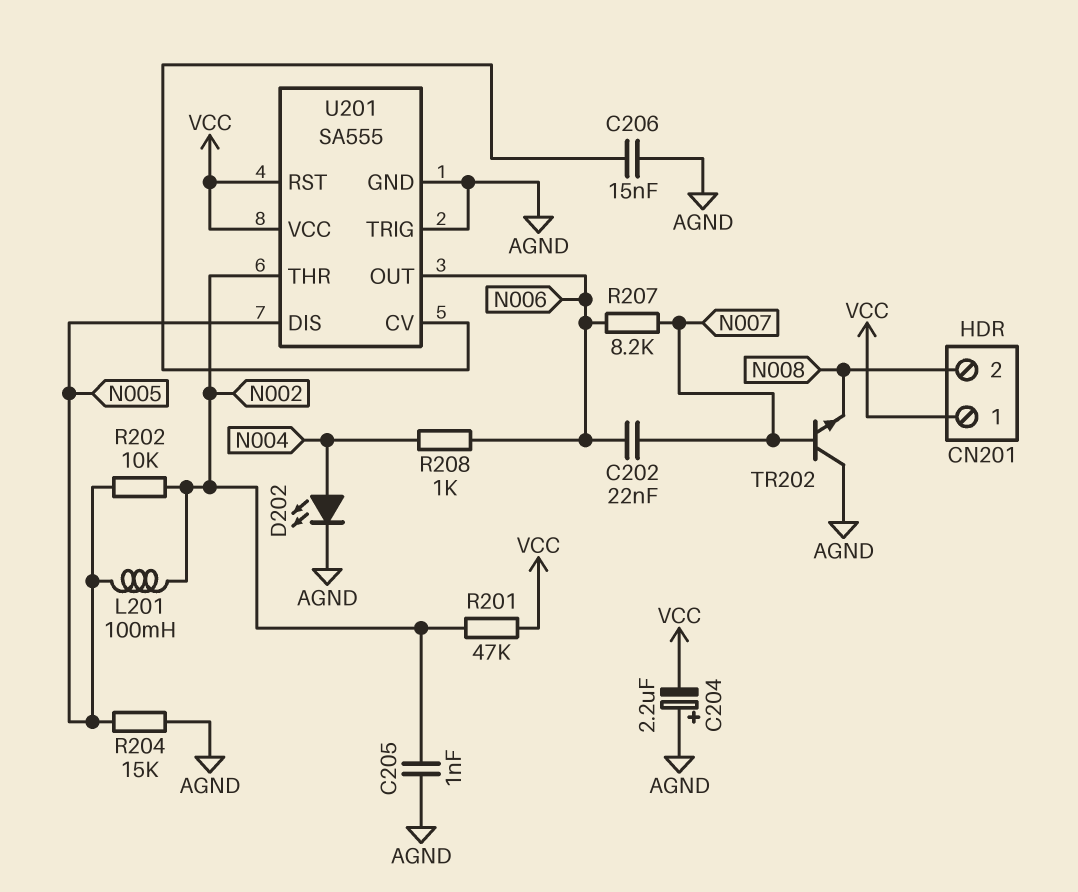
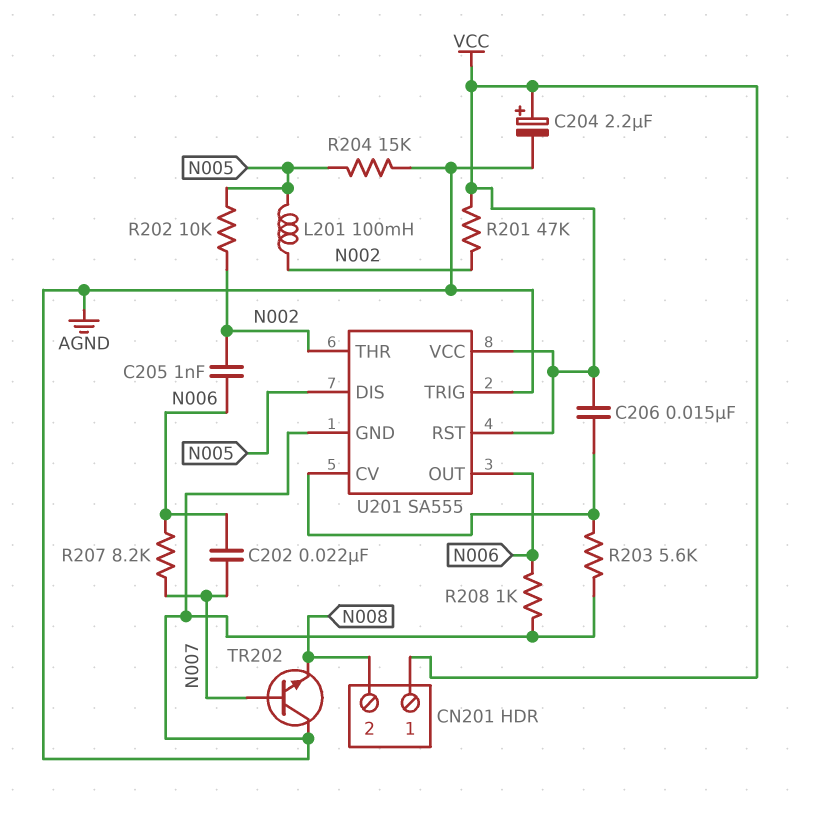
C204: 2.2uF (plus AGND, minus VCC) -> 2.2uF (plus VCC, minus AGND)
C205: 1nF (AGND, N002) -> 1nF (N002, N006)
C206: 15nF (AGND, U201/CV) -> 15nF (U201/CV, VCC)
D202: LED (A N004, K AGND) -> none
R203: none -> 5.6k (AGND, U201/CV)
R208: 1k (N004, N006) -> 1k (AGND, N006)

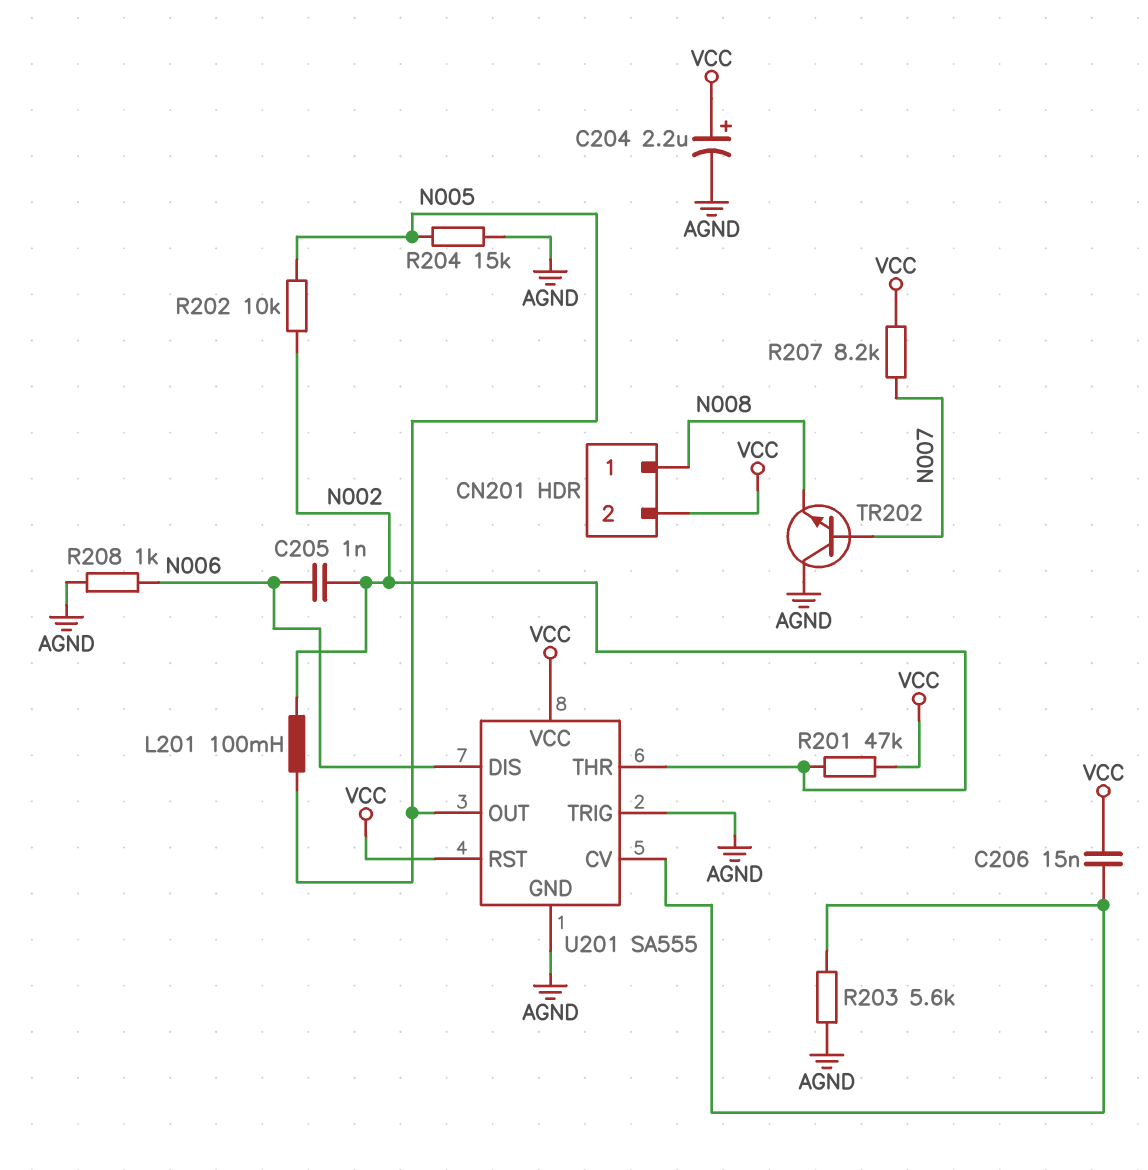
C202: 22nF (N006, N007) -> none
CN201 pin 1: VCC -> N008
CN201 pin 2: N008 -> VCC
R207: 8.2k (N006, N007) -> 8.2k (N007, VCC)
U201 pin DIS: N005 -> N006
U201 pin OUT: N006 -> N005

